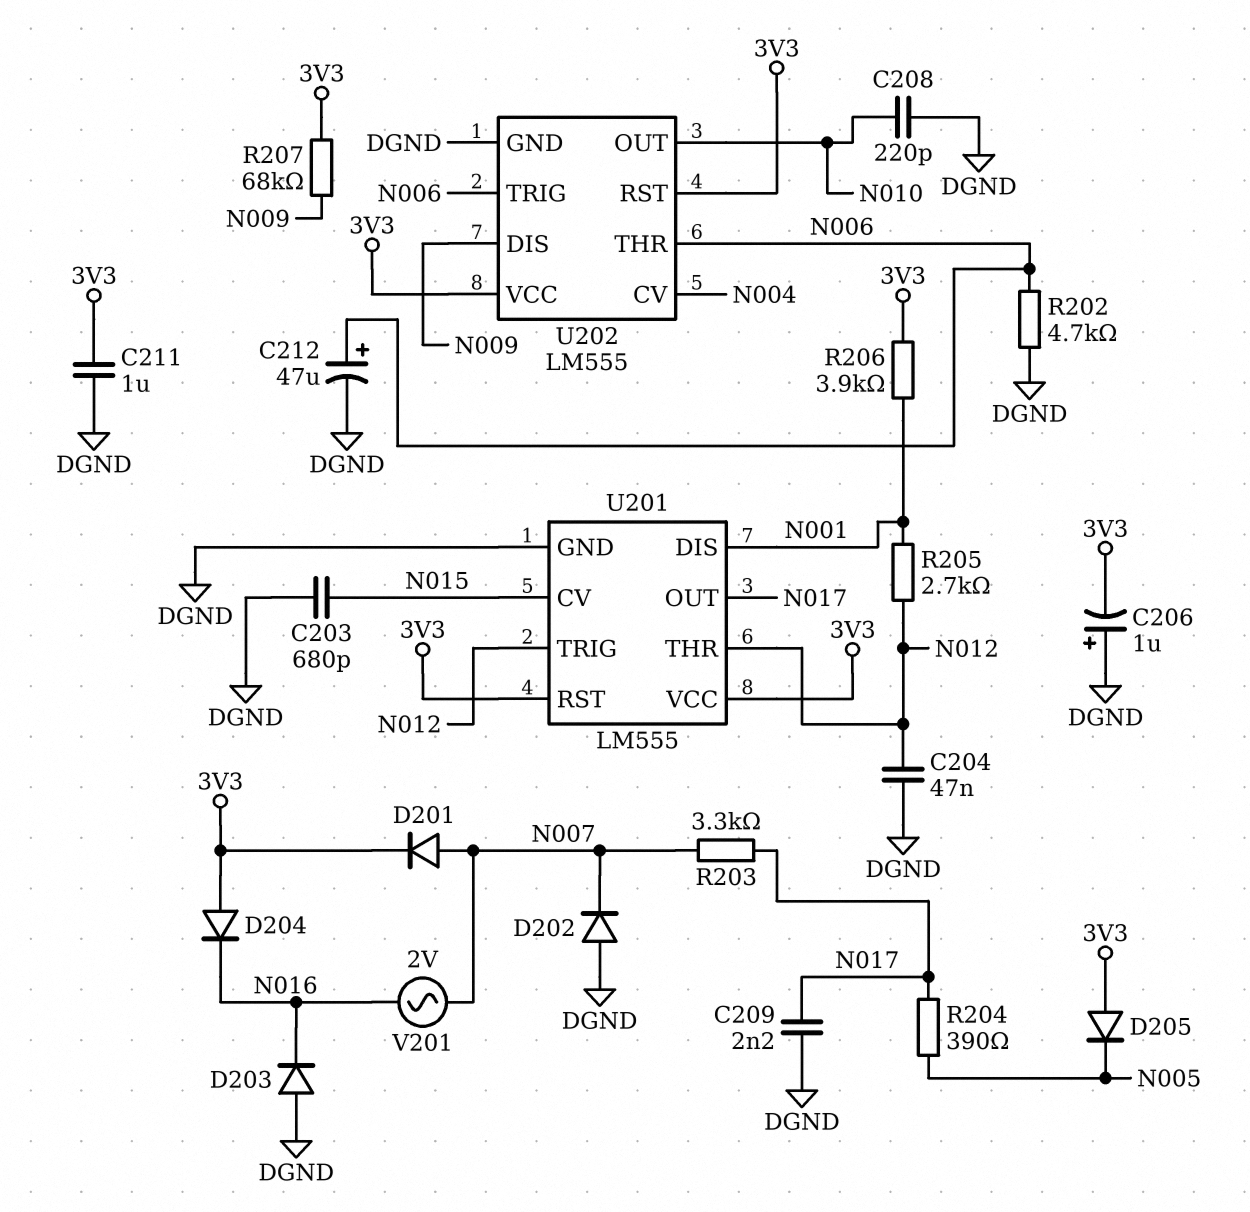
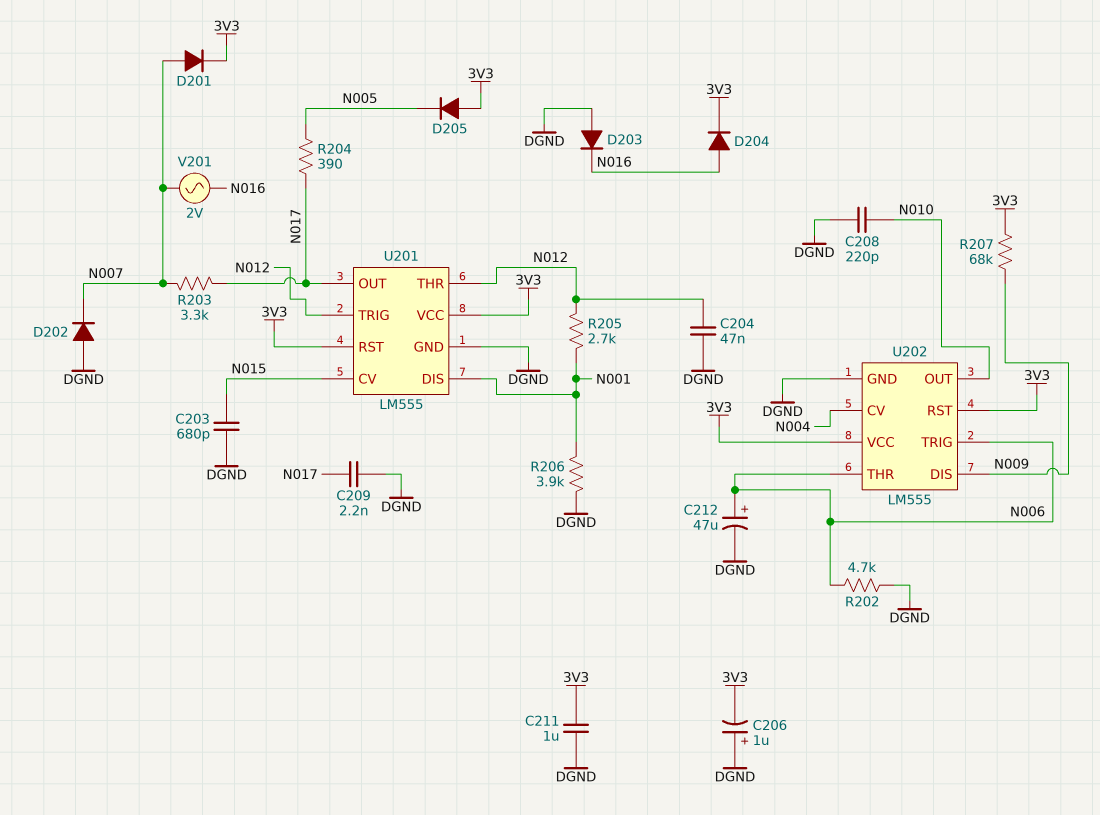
D204: diode (A 3V3, K N016) -> diode (A N016, K 3V3)
R206: 3.9k (3V3, N001) -> 3.9k (DGND, N001)

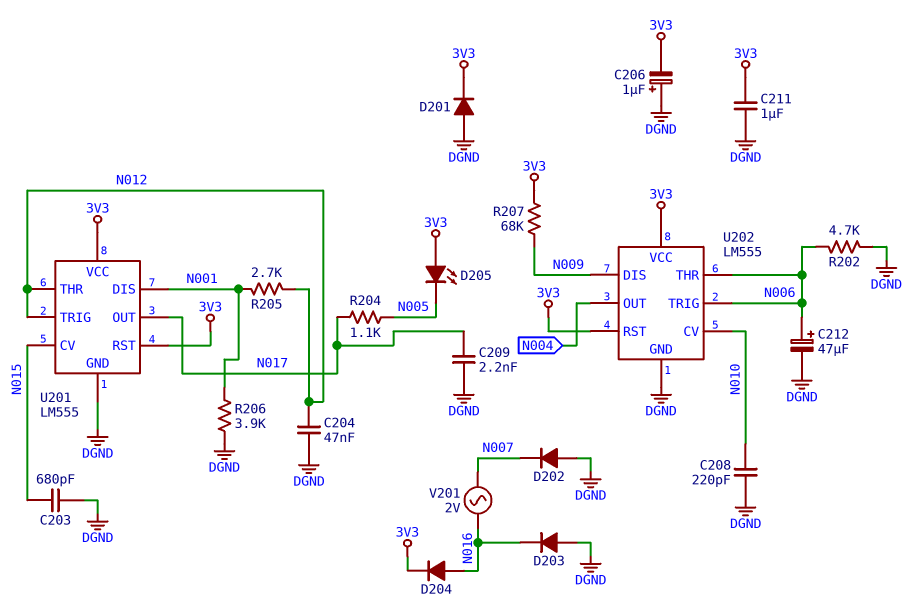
D201: diode (A N007, K 3V3) -> diode (A DGND, K 3V3)
D205: diode (A 3V3, K N005) -> LED (A 3V3, K N005)
R203: 3.3k (N007, N017) -> none
R204: 390 (N005, N017) -> 1.1k (N005, N017)
U202 pin CV: N004 -> N010
U202 pin OUT: N010 -> N004

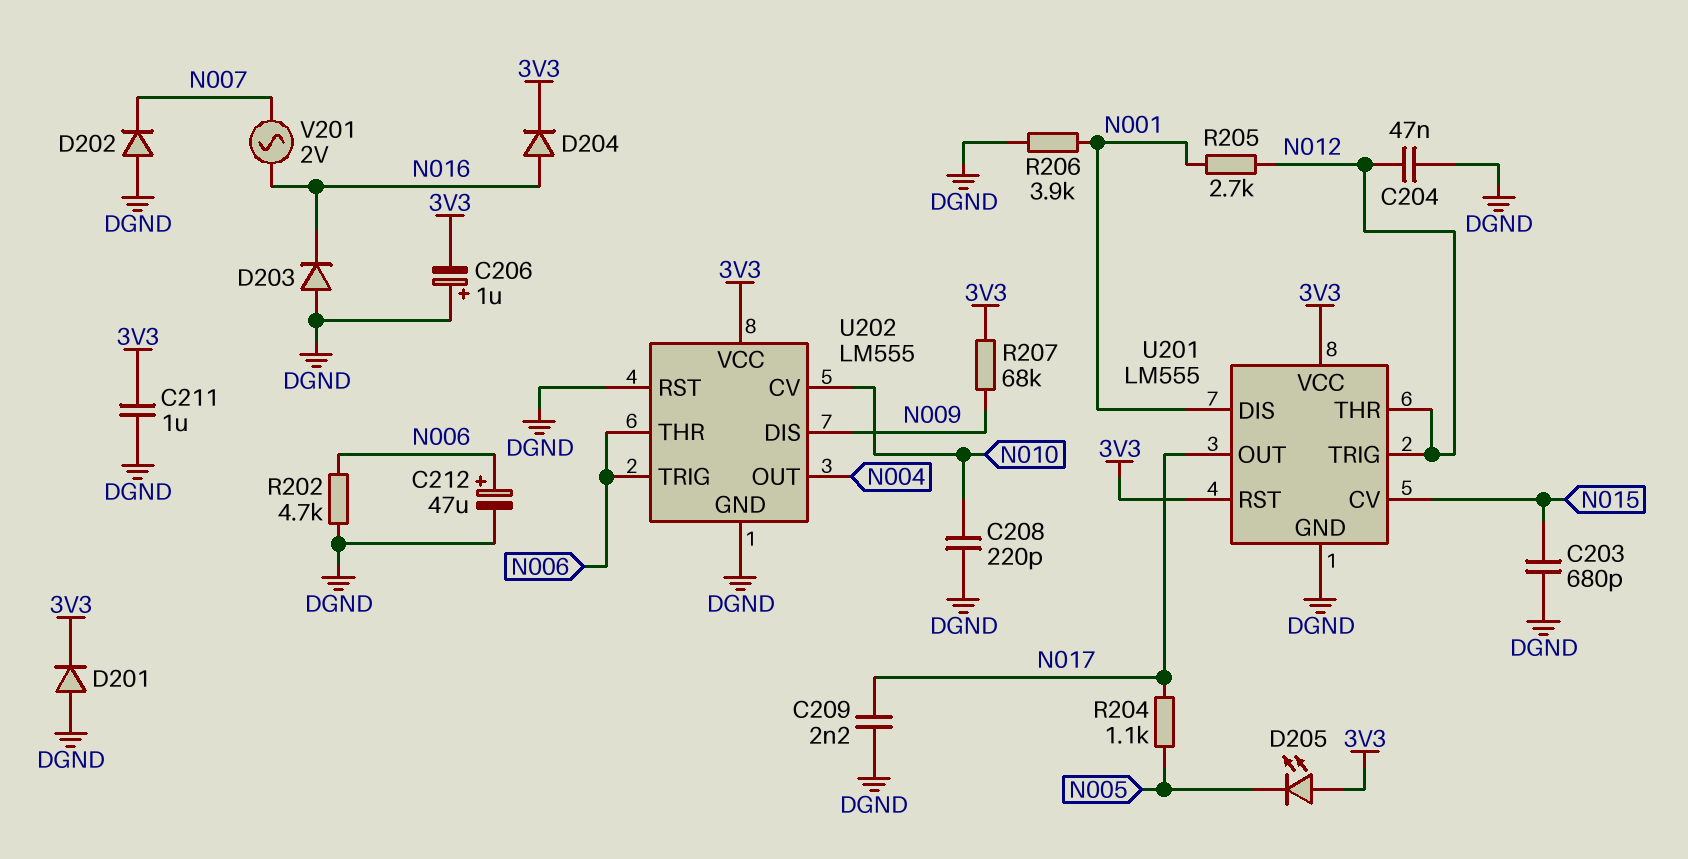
U202 pin RST: 3V3 -> DGND

